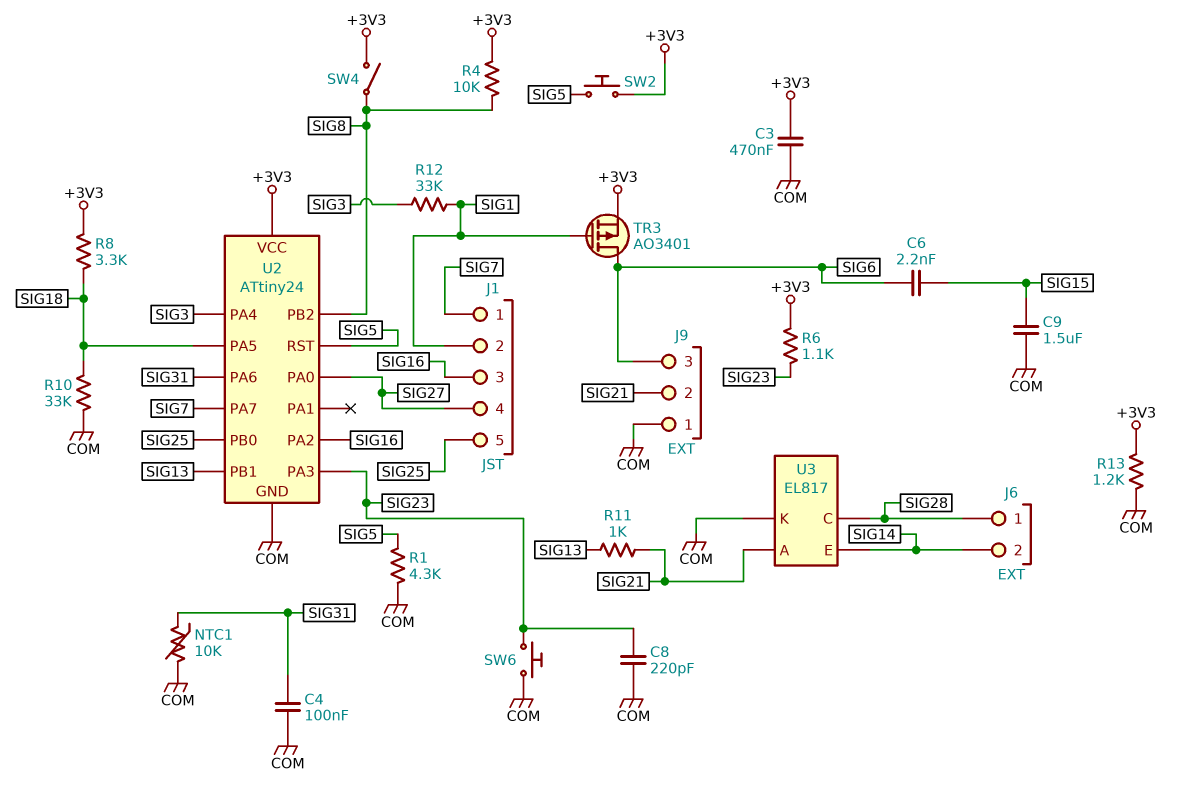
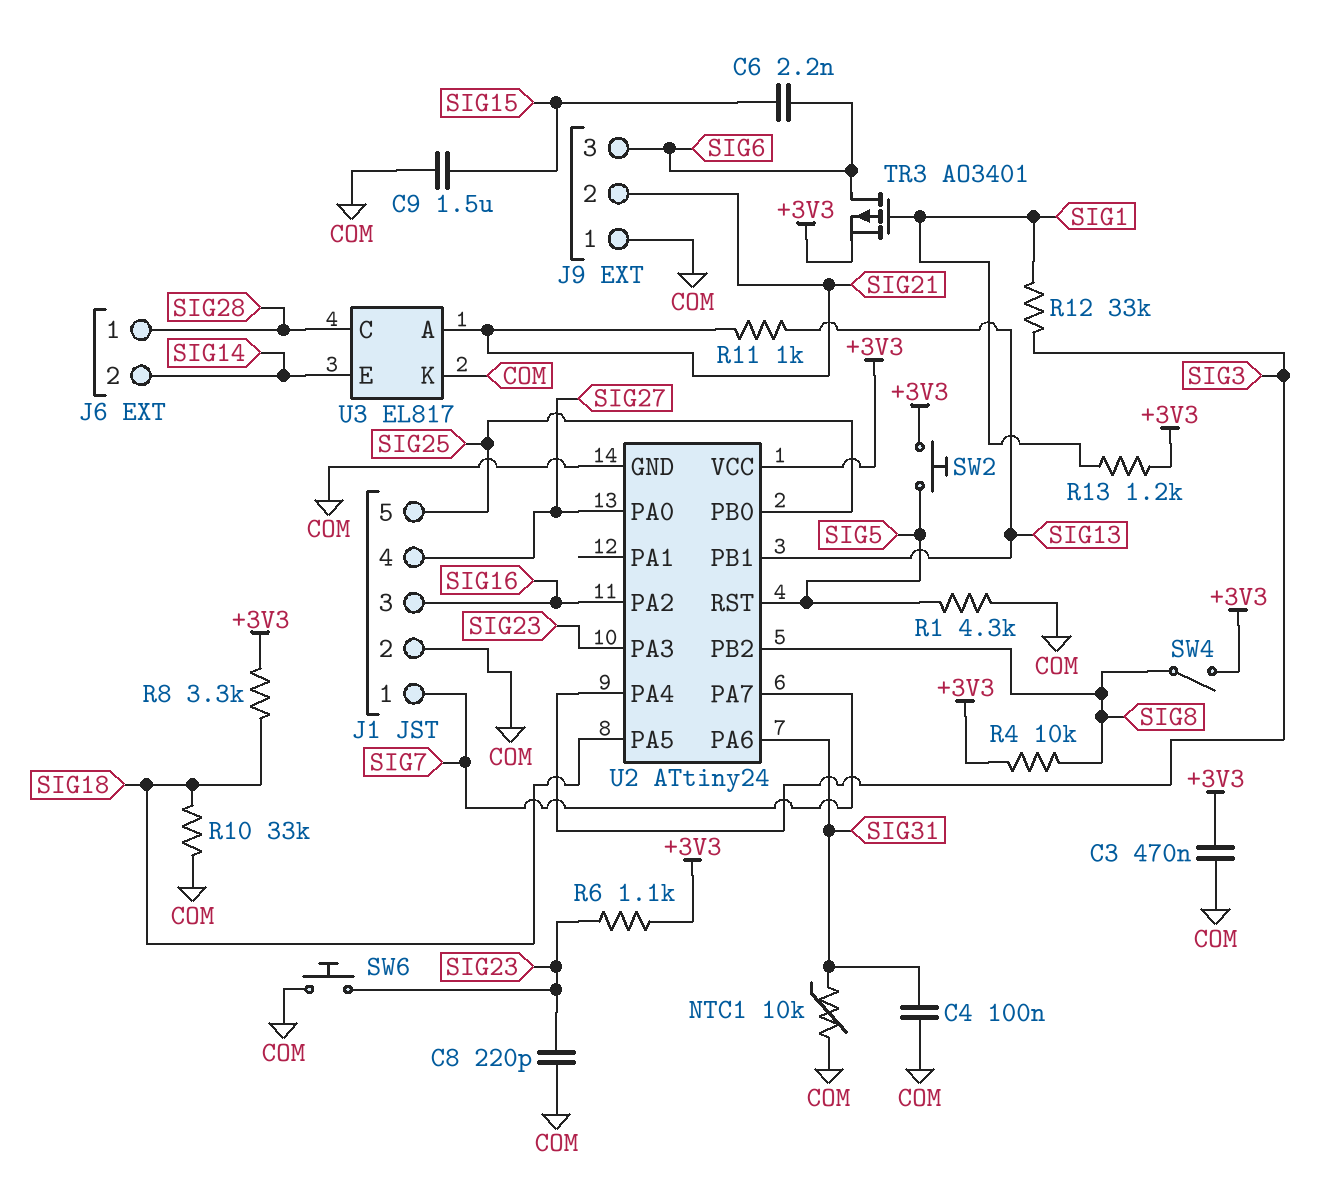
J1 pin 2: SIG1 -> COM
R13: 1.2k (+3V3, COM) -> 1.2k (+3V3, SIG1)

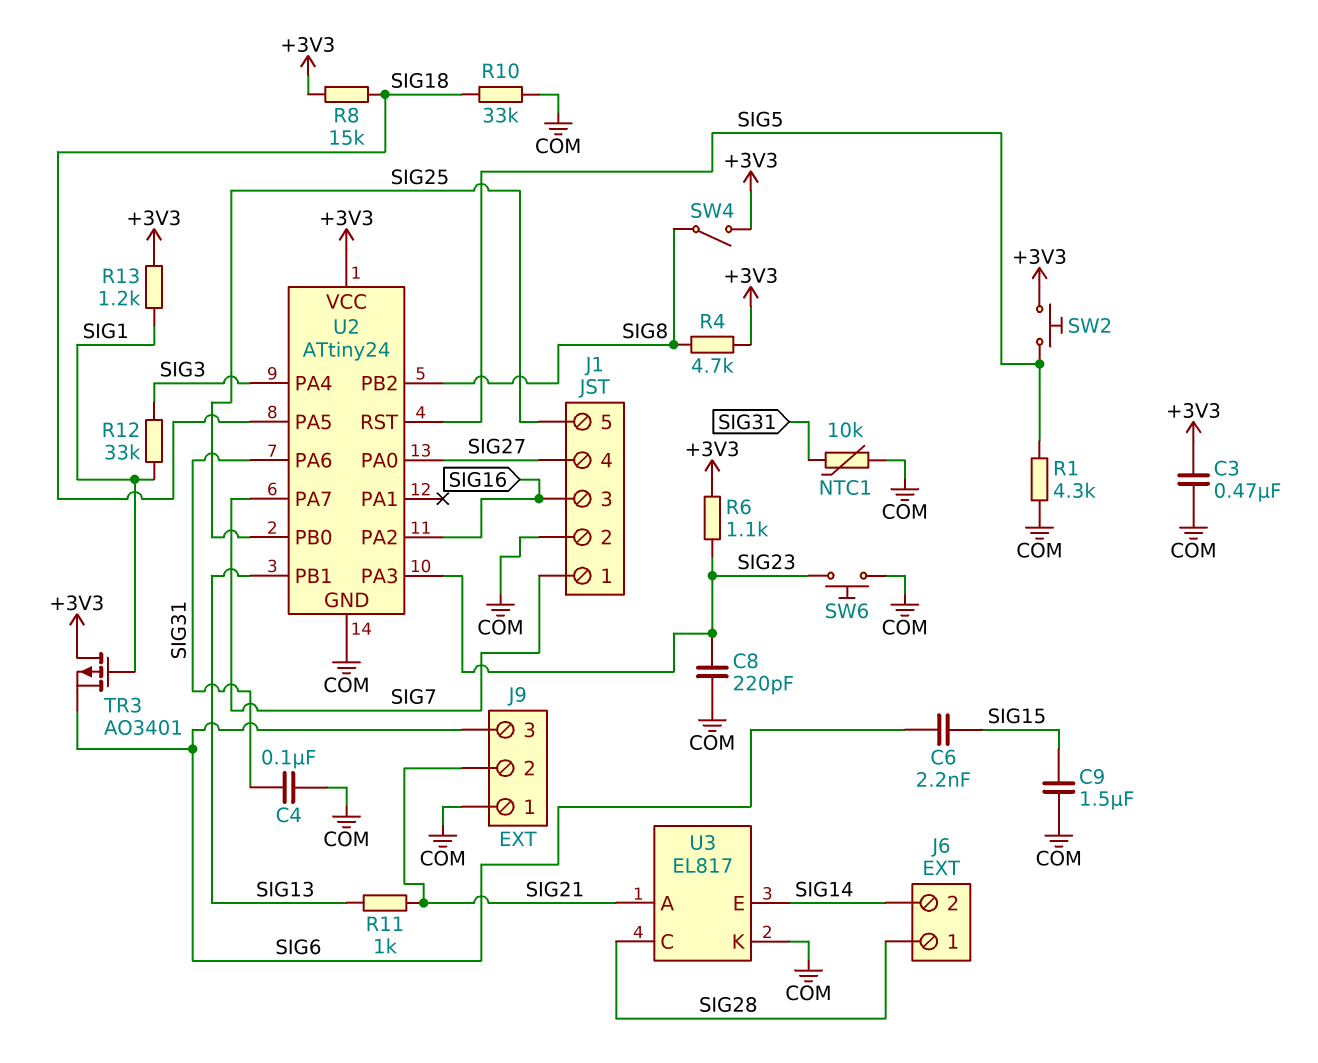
R4: 10k (+3V3, SIG8) -> 4.7k (+3V3, SIG8)
R8: 3.3k (+3V3, SIG18) -> 15k (+3V3, SIG18)
TR3: PMOS AO3401 (G SIG1, D SIG6, S +3V3) -> PMOS AO3401 (G SIG1, D +3V3, S SIG6)

